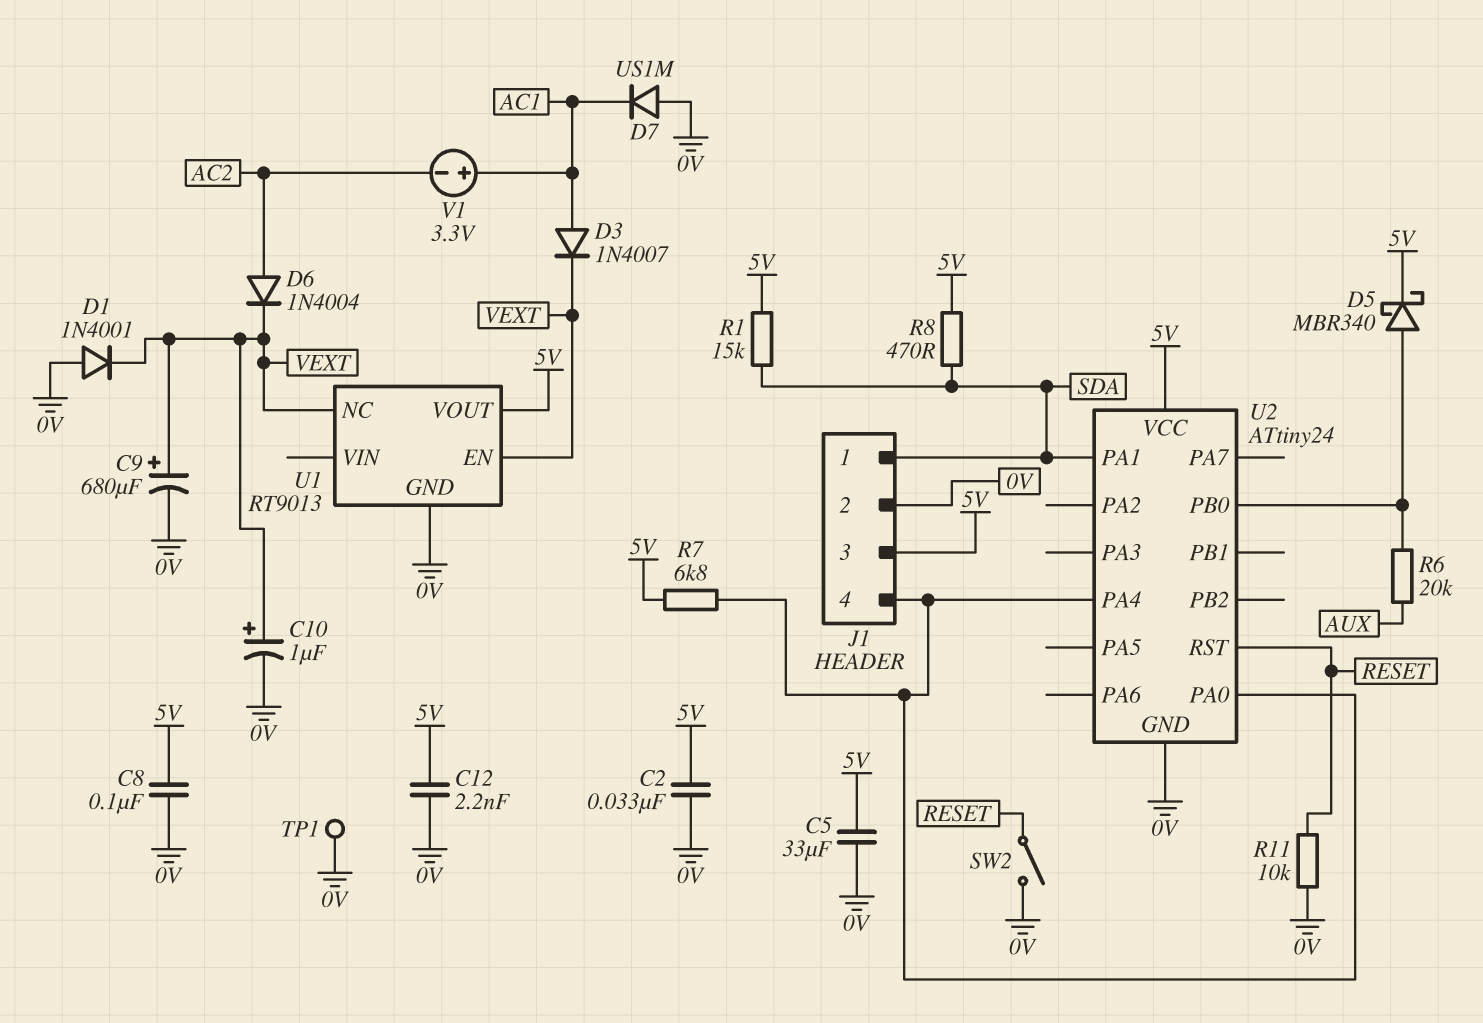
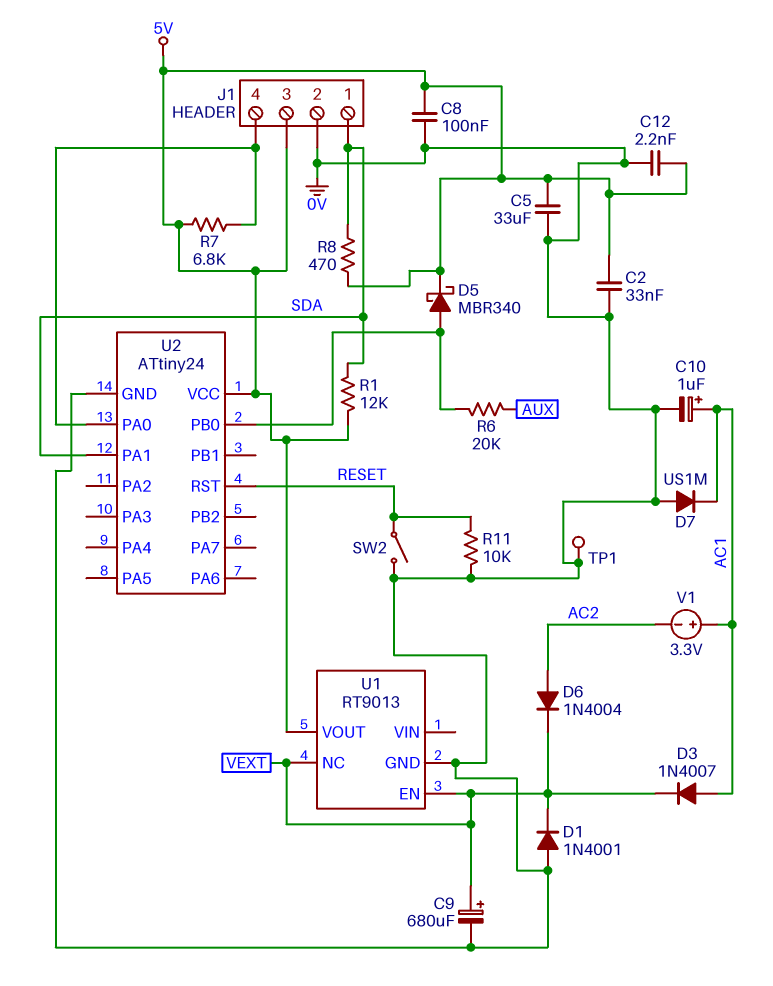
C10: 1uF (plus VEXT, minus 0V) -> 1uF (plus AC1, minus 0V)
R1: 15k (5V, SDA) -> 12k (5V, SDA)
U2 pin PA4: J1/4 -> none

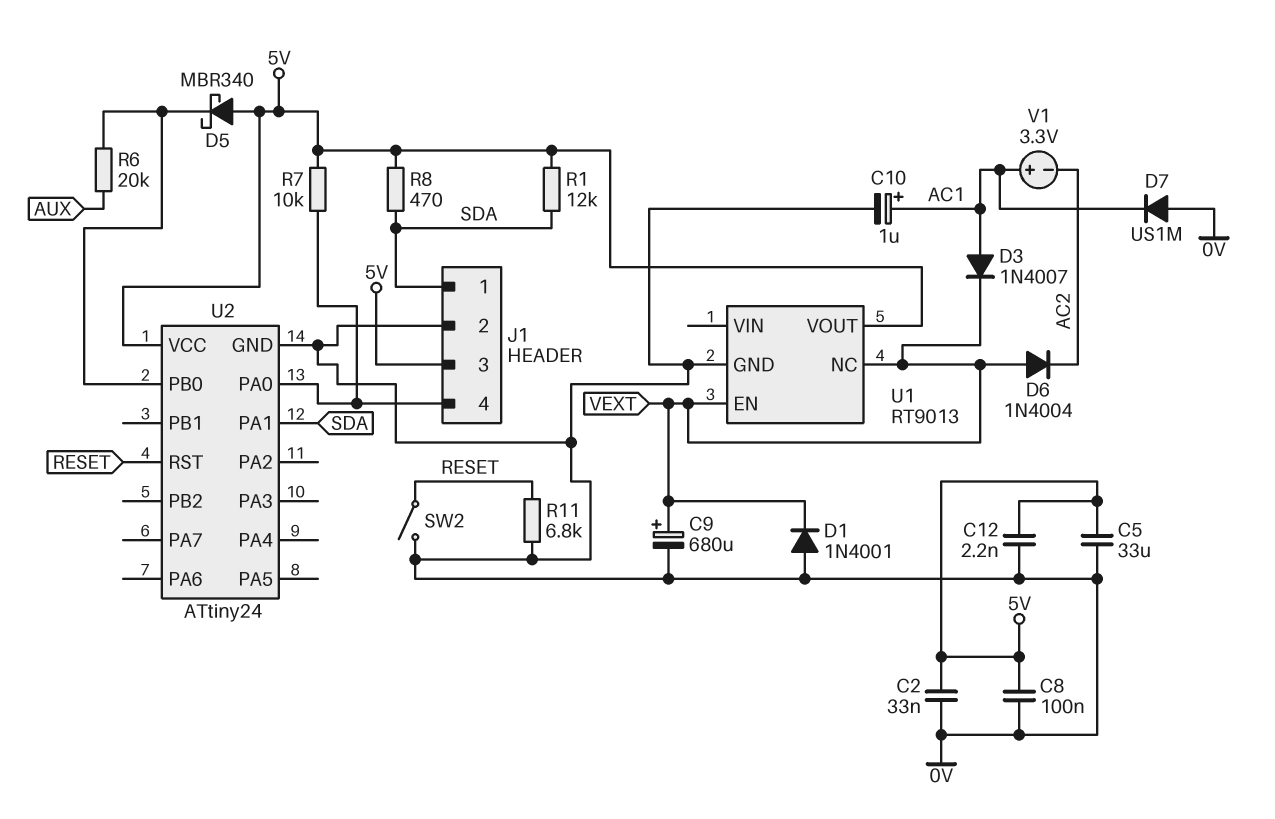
D5: schottky MBR340 (A U2/PB0, K 5V) -> schottky MBR340 (A 5V, K U2/PB0)
D6: diode 1N4004 (A AC2, K VEXT) -> diode 1N4004 (A VEXT, K AC2)
R7: 6.8k (5V, J1/4) -> 10k (5V, J1/4)
R11: 10k (0V, RESET) -> 6.8k (0V, RESET)
TP1: test point (0V) -> none

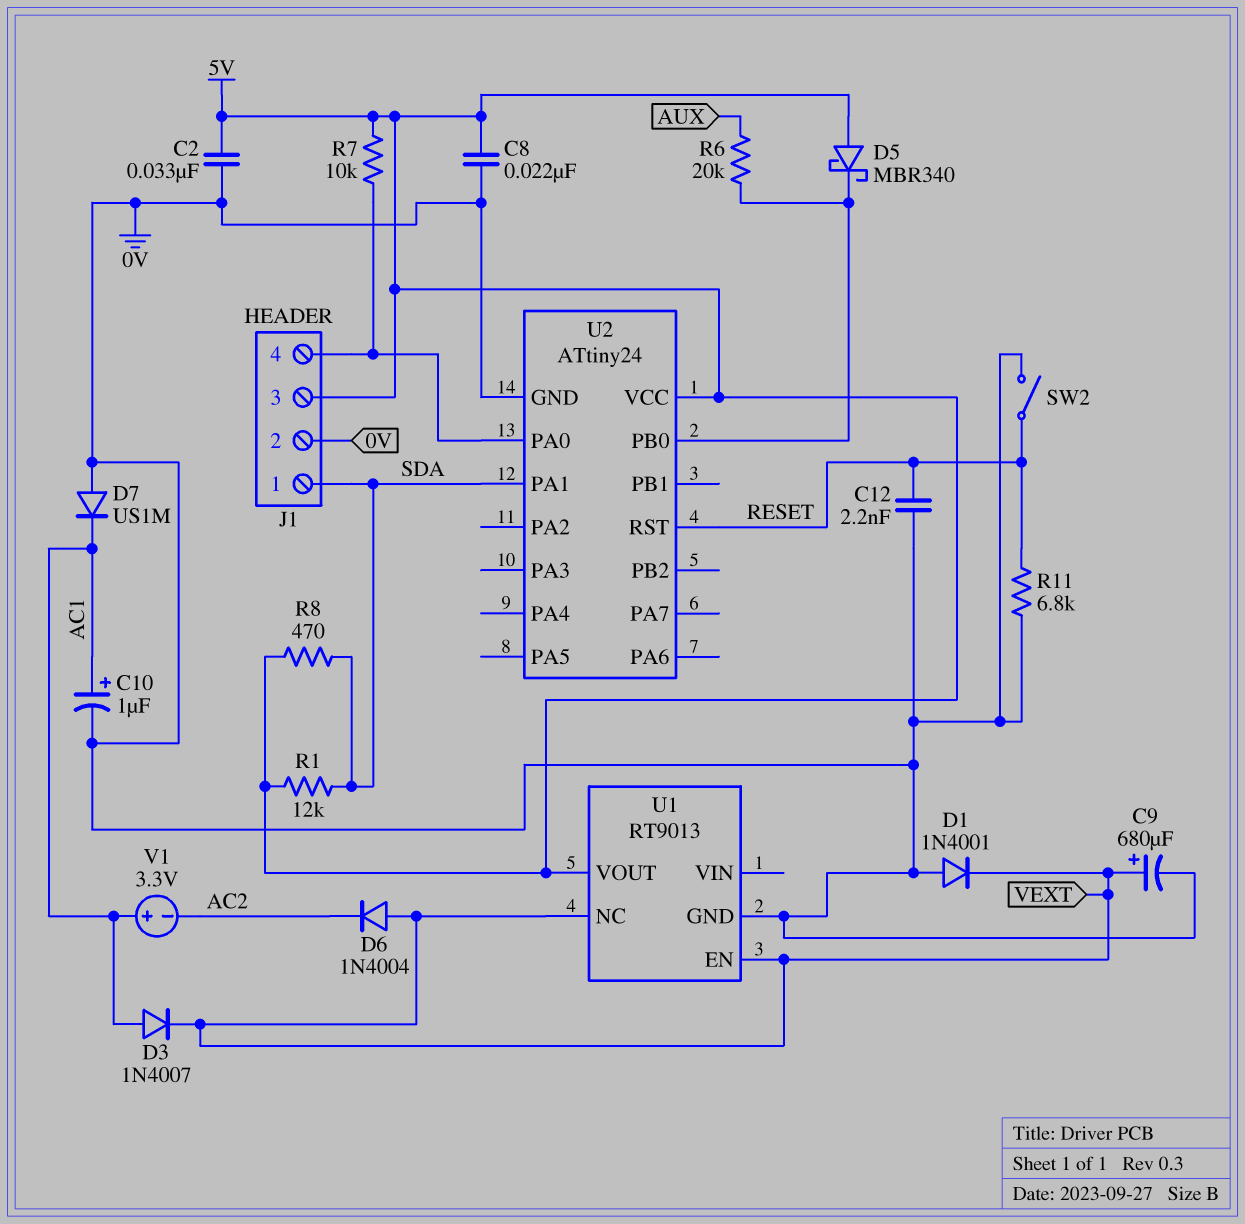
C5: 33uF (0V, 5V) -> none
C8: 100nF (0V, 5V) -> 22nF (0V, 5V)
C12: 2.2nF (0V, 5V) -> 2.2nF (0V, RESET)

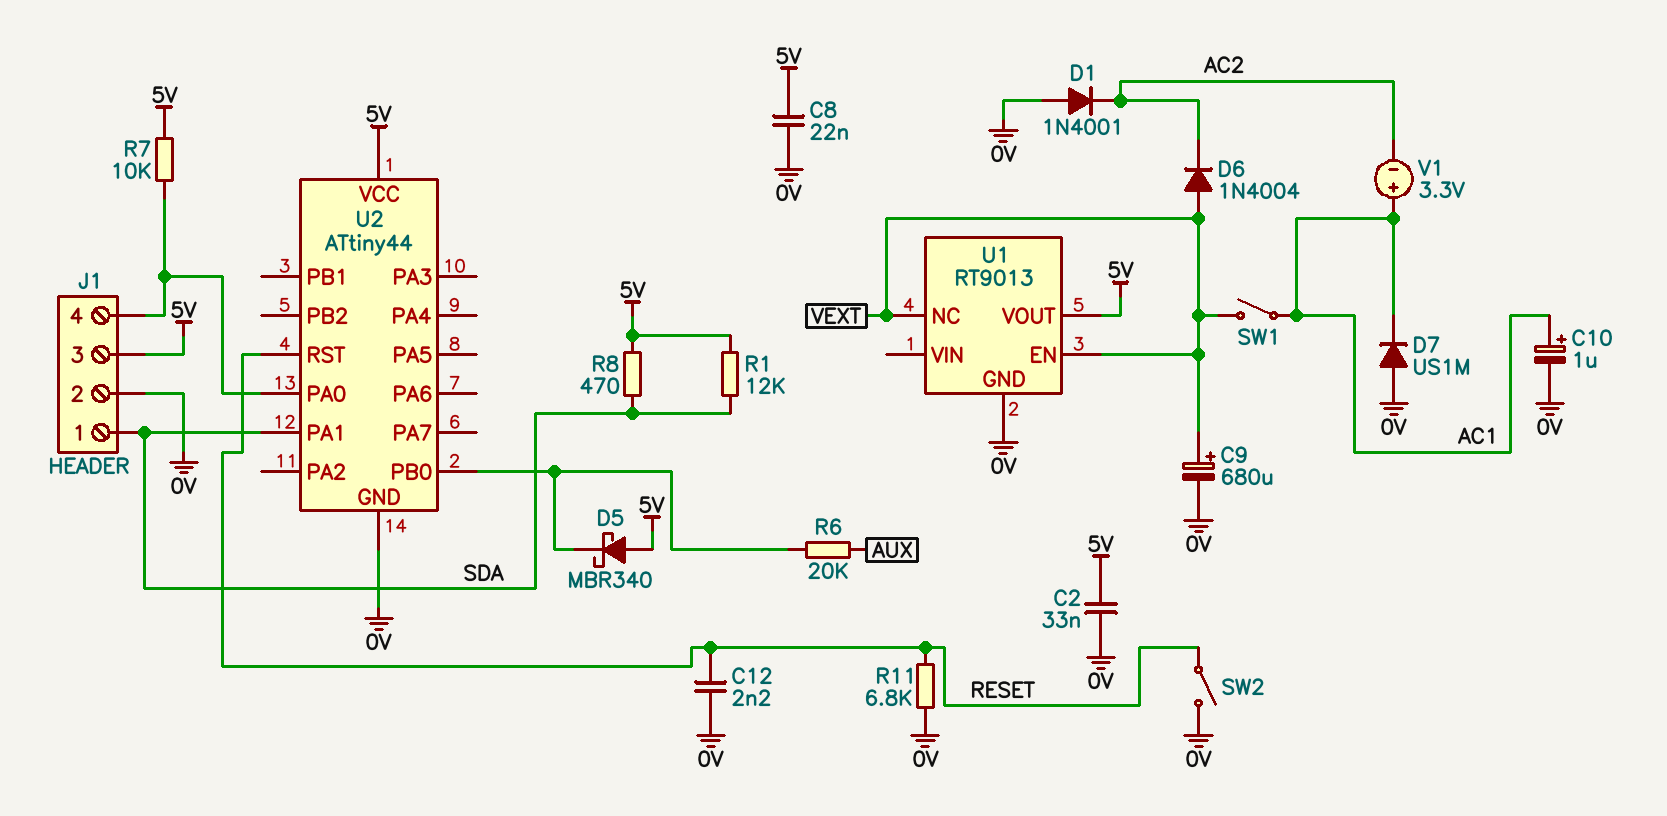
D1: diode 1N4001 (A 0V, K VEXT) -> diode 1N4001 (A 0V, K AC2)
D3: diode 1N4007 (A AC1, K VEXT) -> none
SW1: none -> switch (AC1, VEXT)
U2: ATtiny24 -> ATtiny44

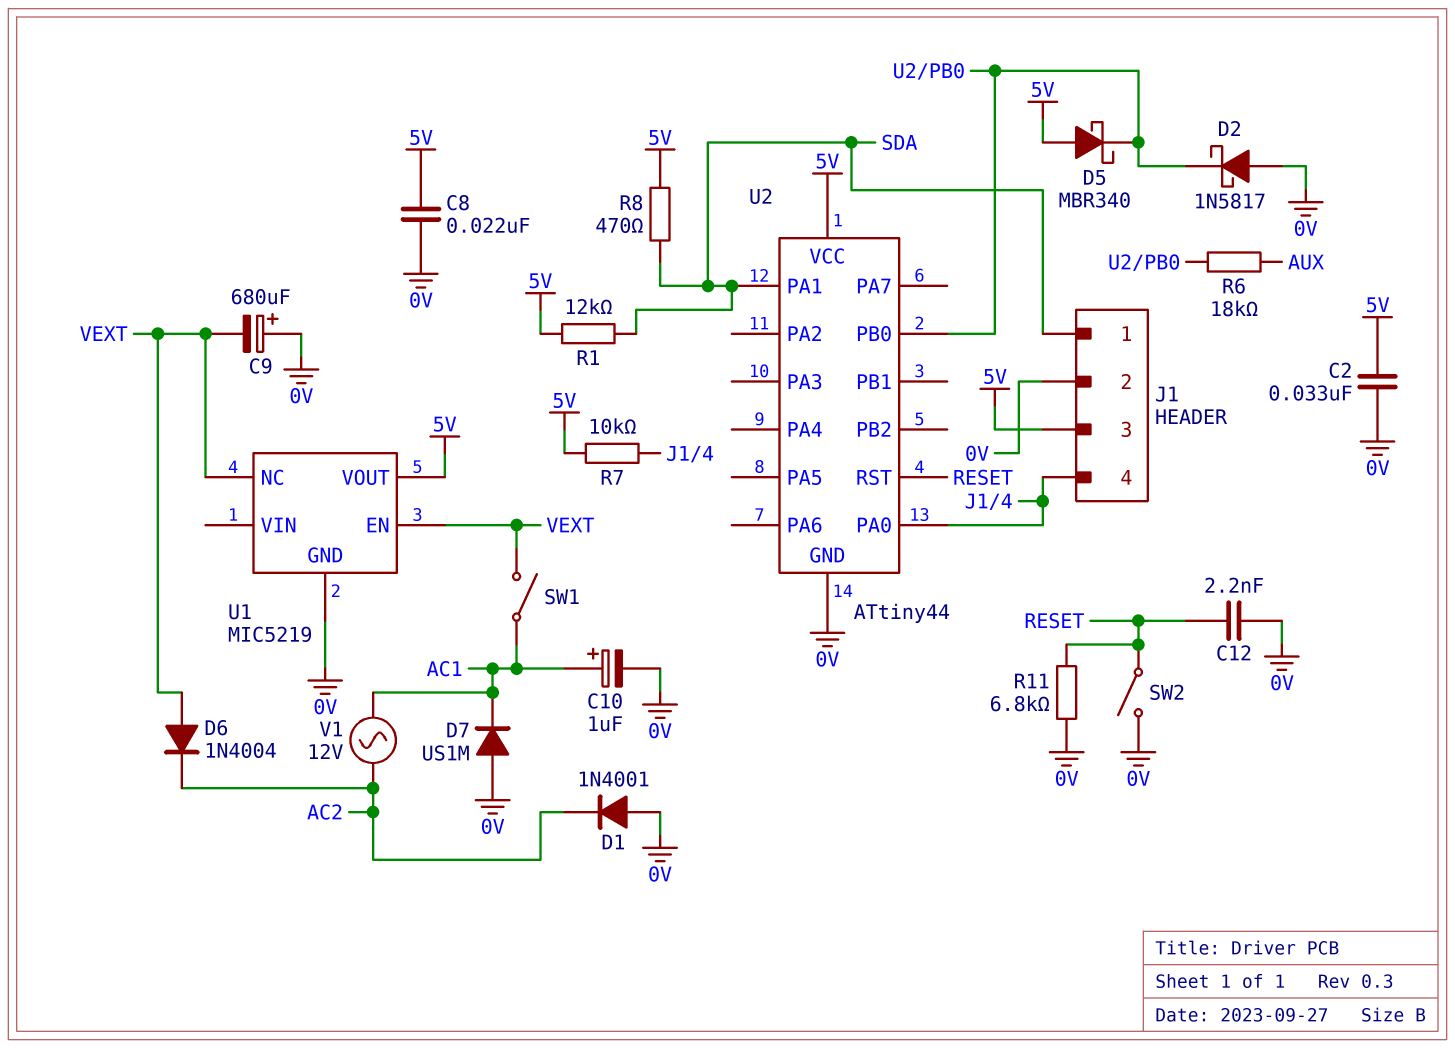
C9: 680uF (plus VEXT, minus 0V) -> 680uF (plus 0V, minus VEXT)
D2: none -> schottky 1N5817 (A 0V, K U2/PB0)
R6: 20k (AUX, U2/PB0) -> 18k (AUX, U2/PB0)
U1: RT9013 -> MIC5219
V1: 3.3V (plus AC1, minus AC2) -> AC 12V (AC1, AC2)

